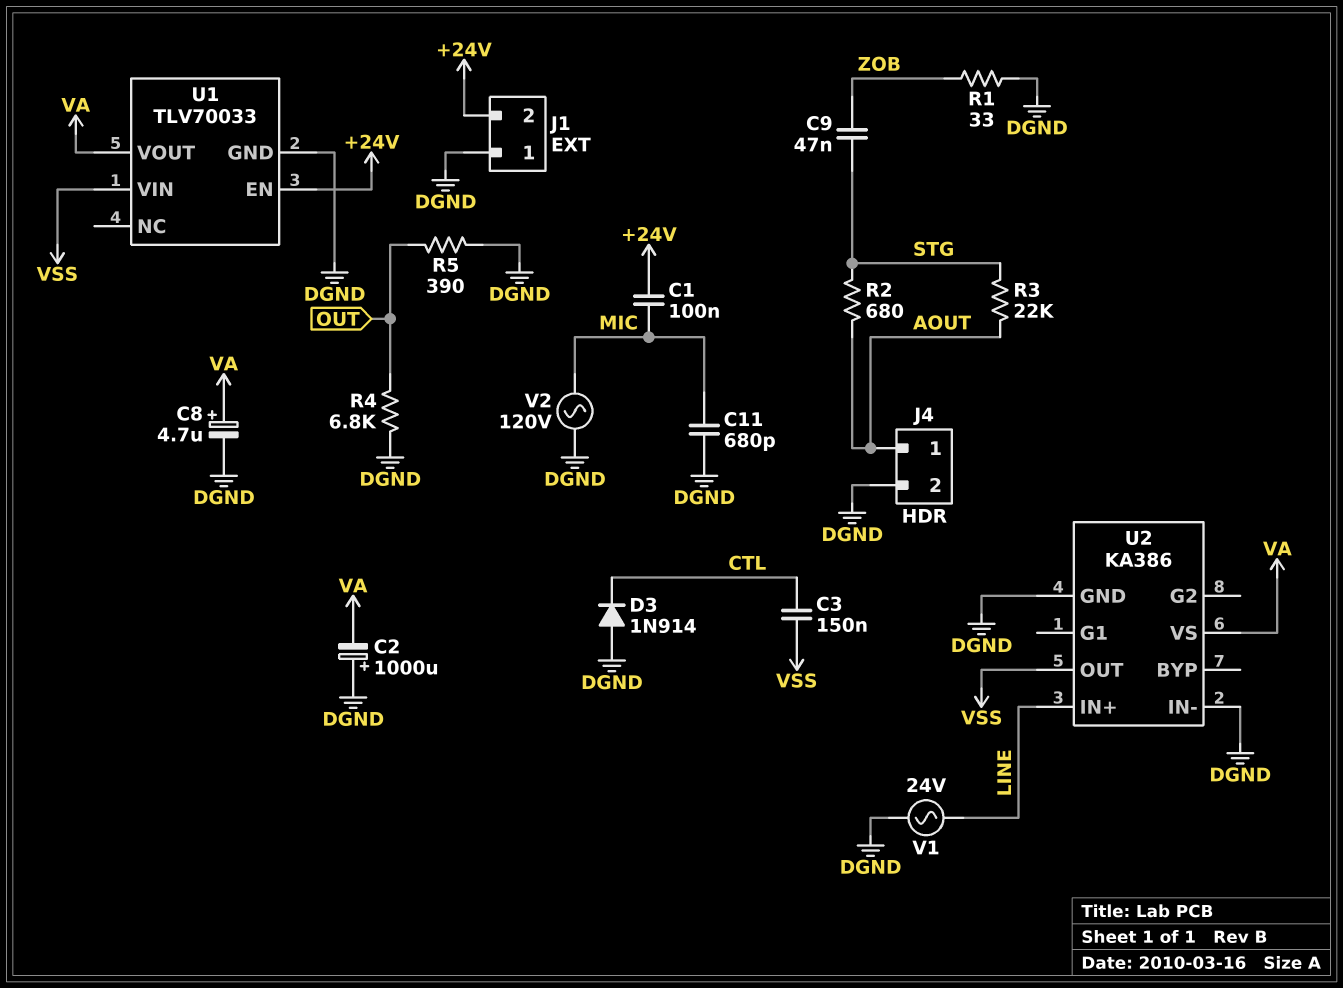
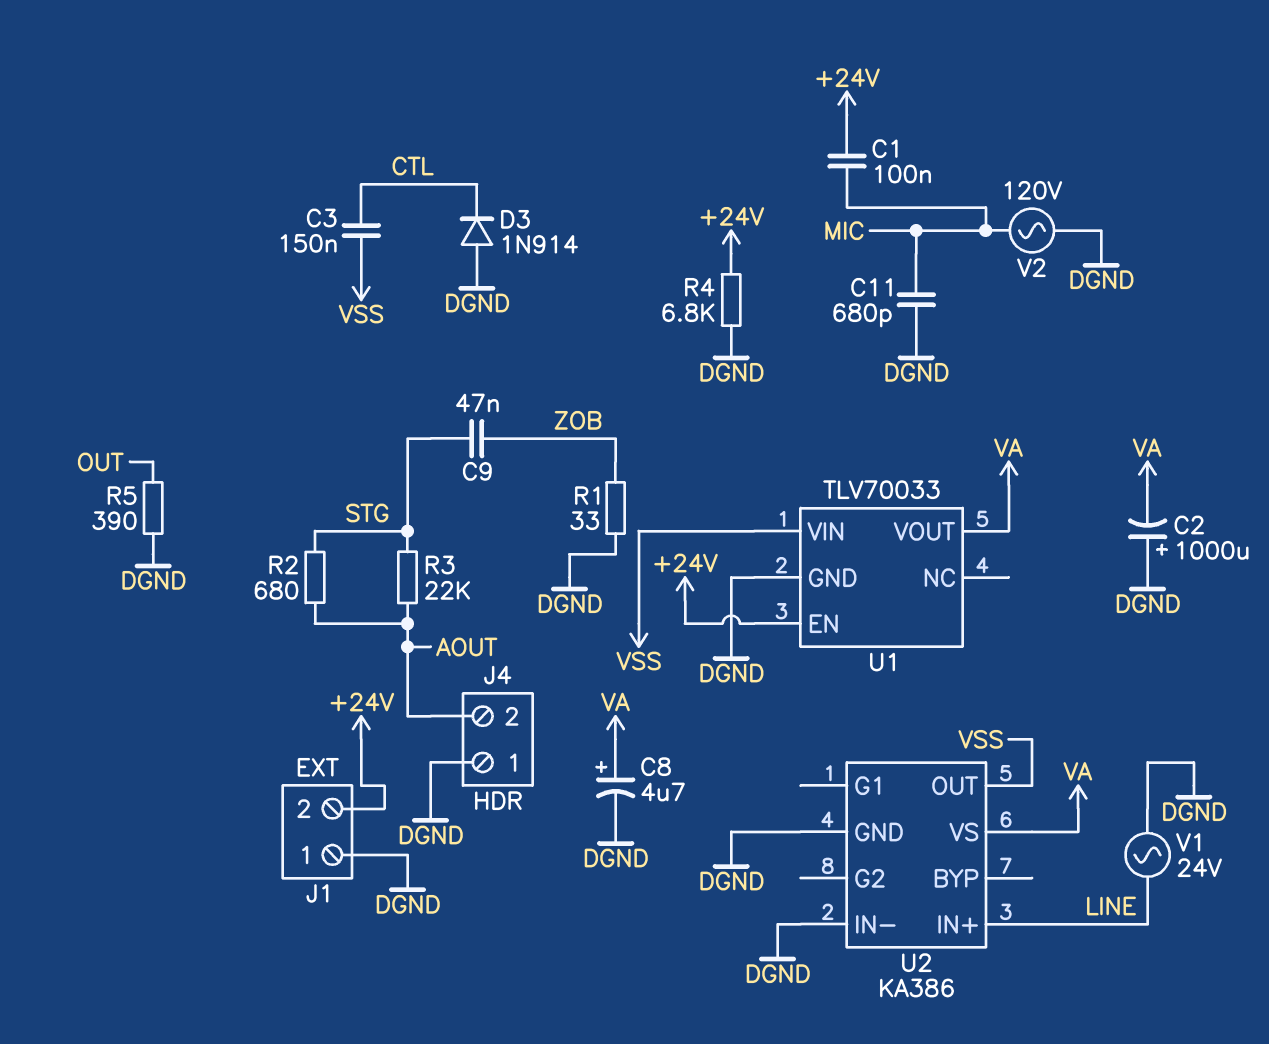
J4 pin 1: AOUT -> DGND
J4 pin 2: DGND -> AOUT
R4: 6.8k (DGND, OUT) -> 6.8k (+24V, DGND)

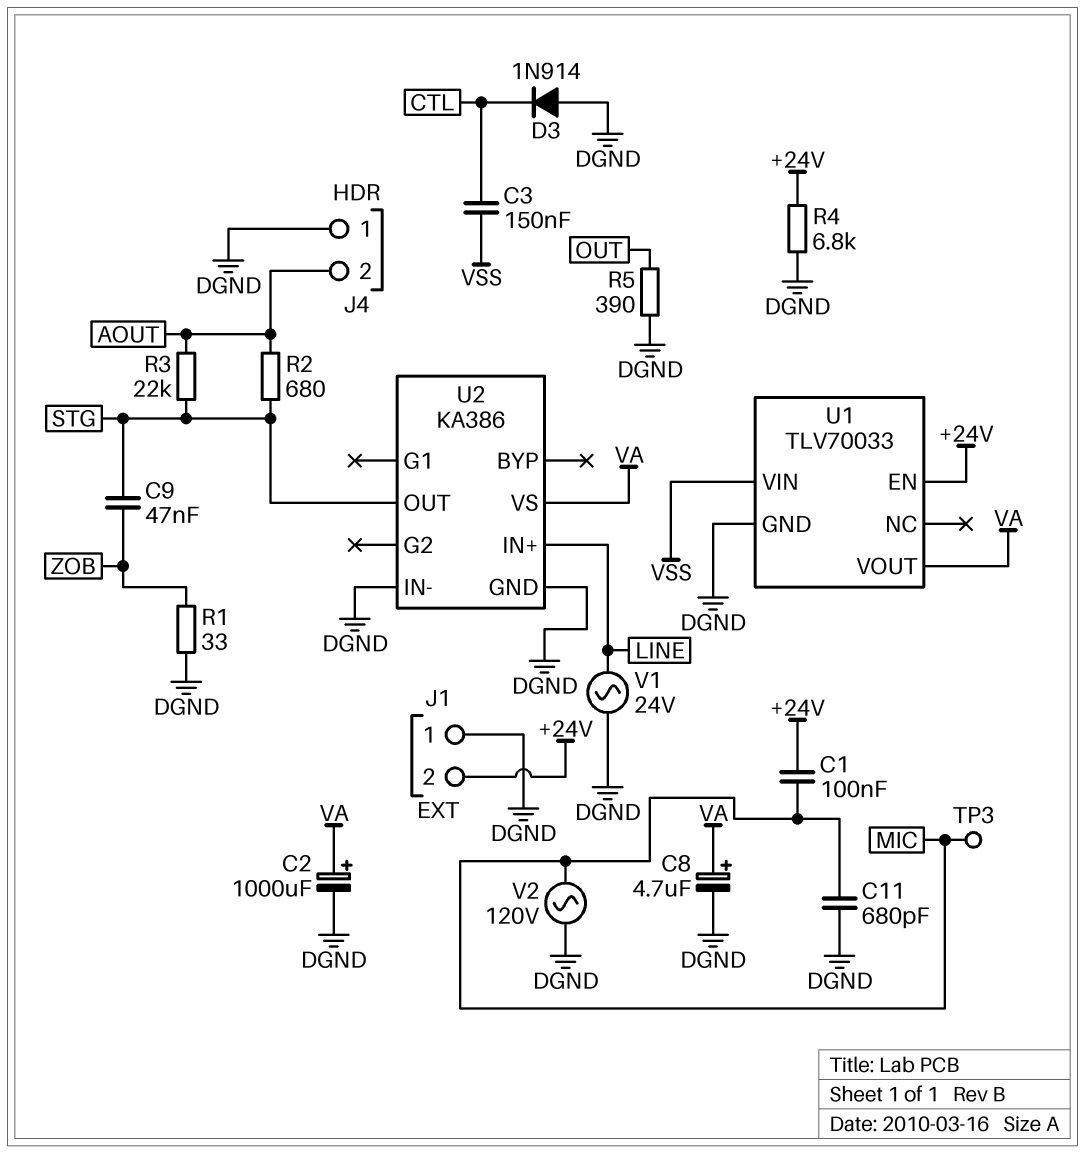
C2: 1000uF (plus DGND, minus VA) -> 1000uF (plus VA, minus DGND)
TP3: none -> test point (MIC)
U2 pin OUT: VSS -> STG

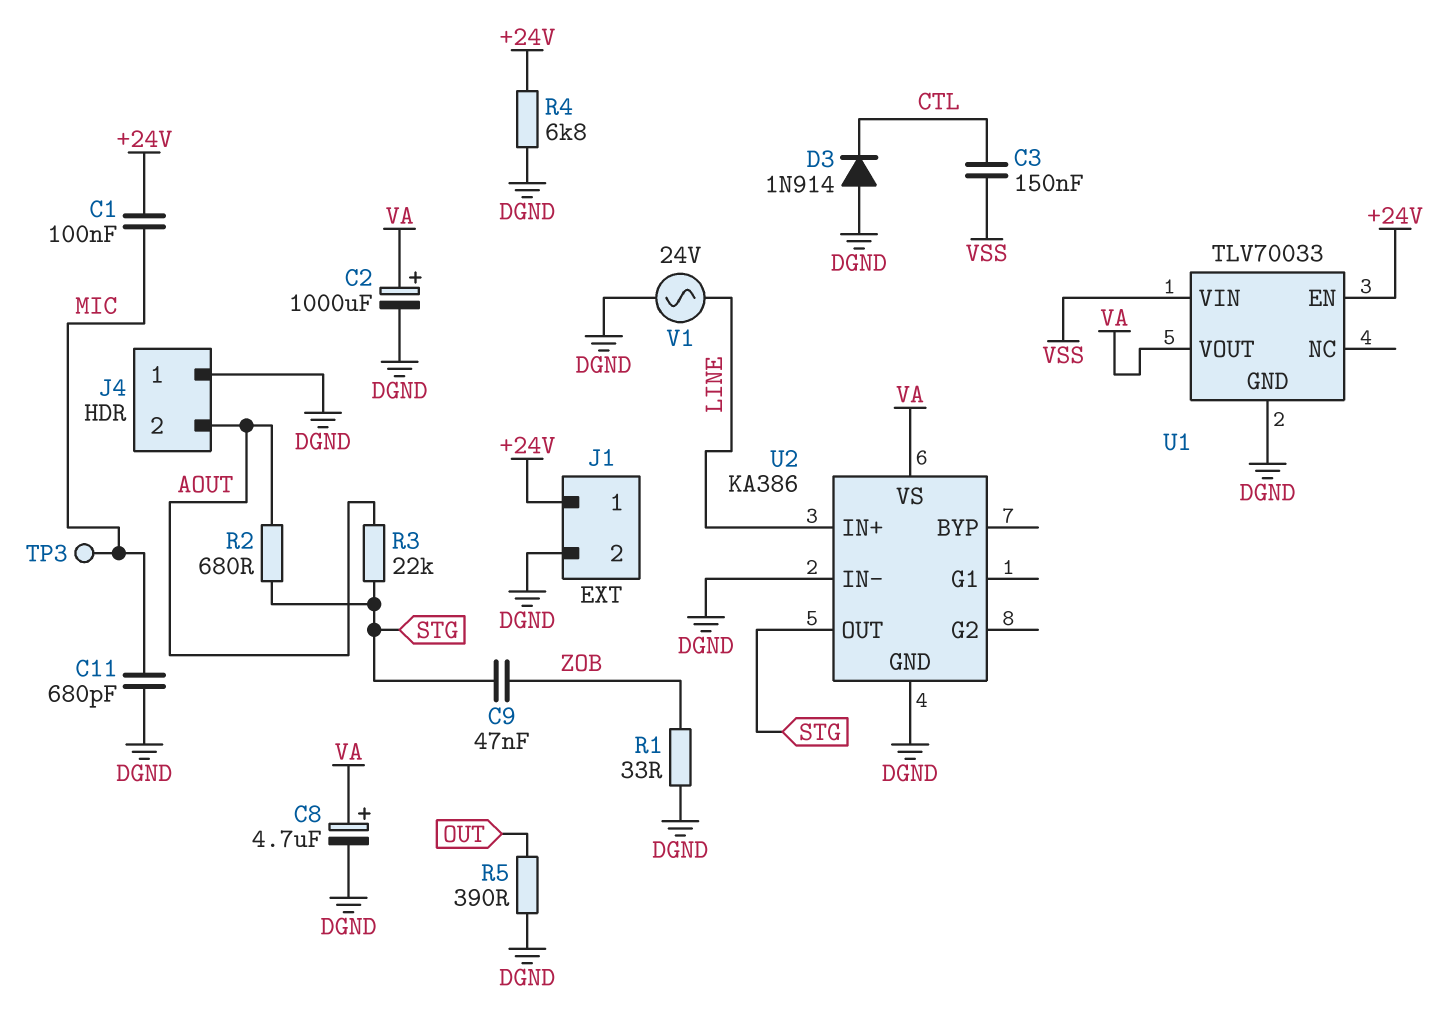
J1 pin 1: DGND -> +24V
J1 pin 2: +24V -> DGND
V2: AC 120V (DGND, MIC) -> none

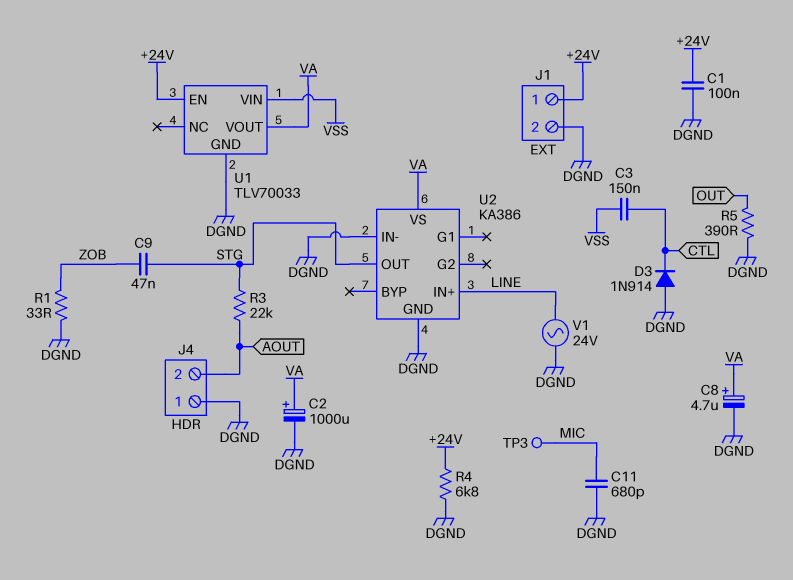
C1: 100nF (+24V, MIC) -> 100nF (+24V, DGND)
R2: 680 (AOUT, STG) -> none

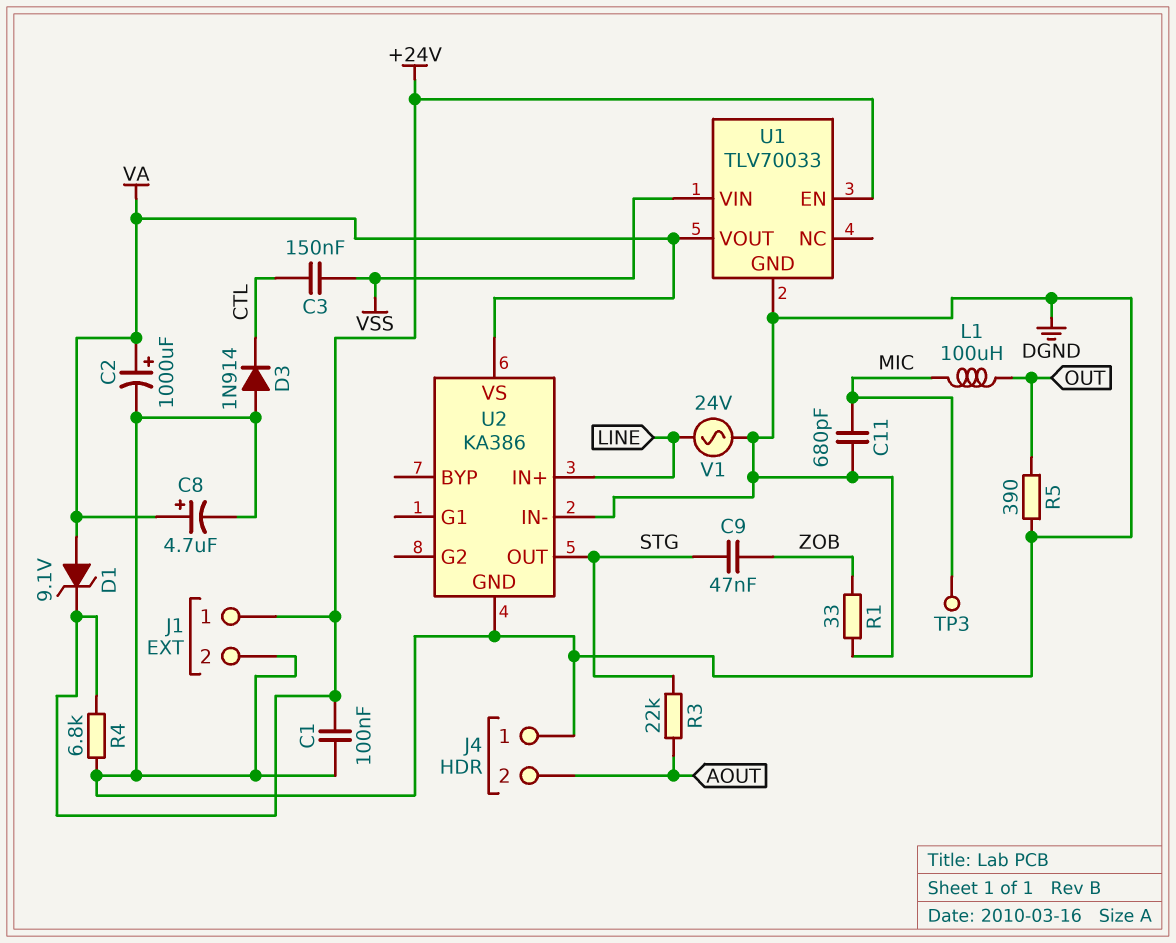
D1: none -> zener 9.1V (A VA, K +24V)
L1: none -> 100uH (MIC, OUT)

